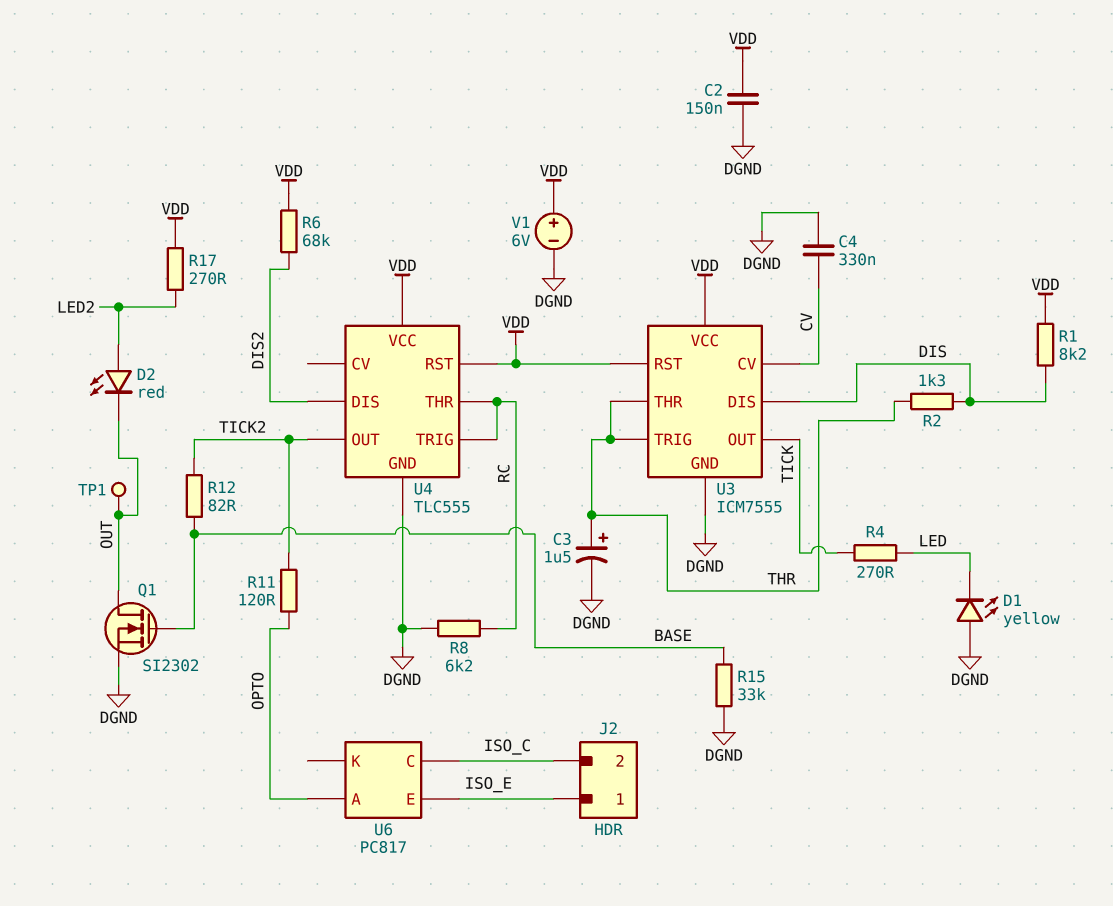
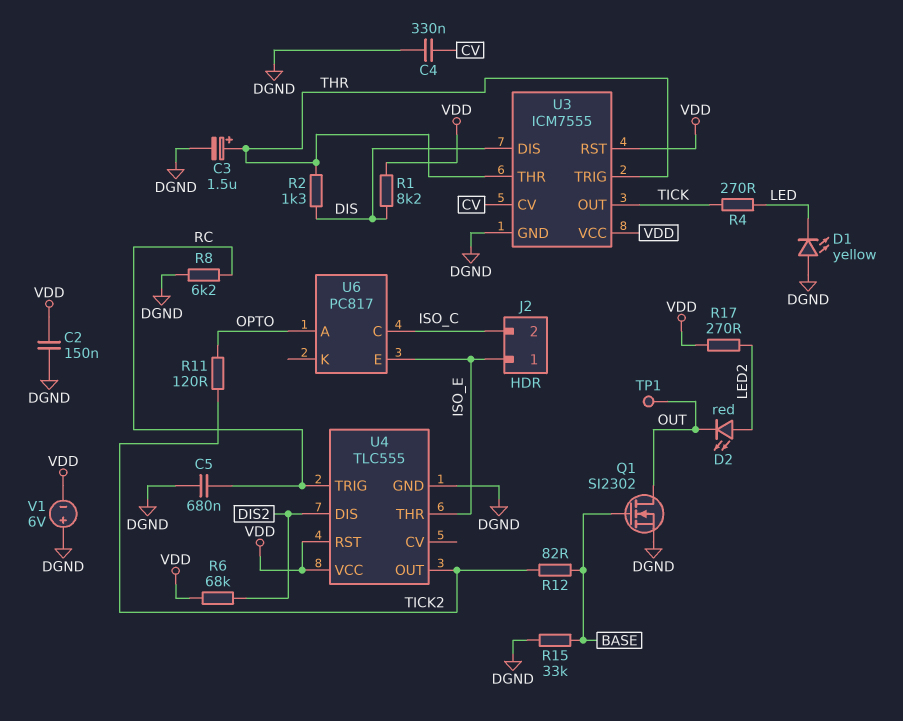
C5: none -> 680nF (DGND, RC)
U4 pin THR: RC -> ISO_E
V1: 6V (plus VDD, minus DGND) -> 6V (plus DGND, minus VDD)

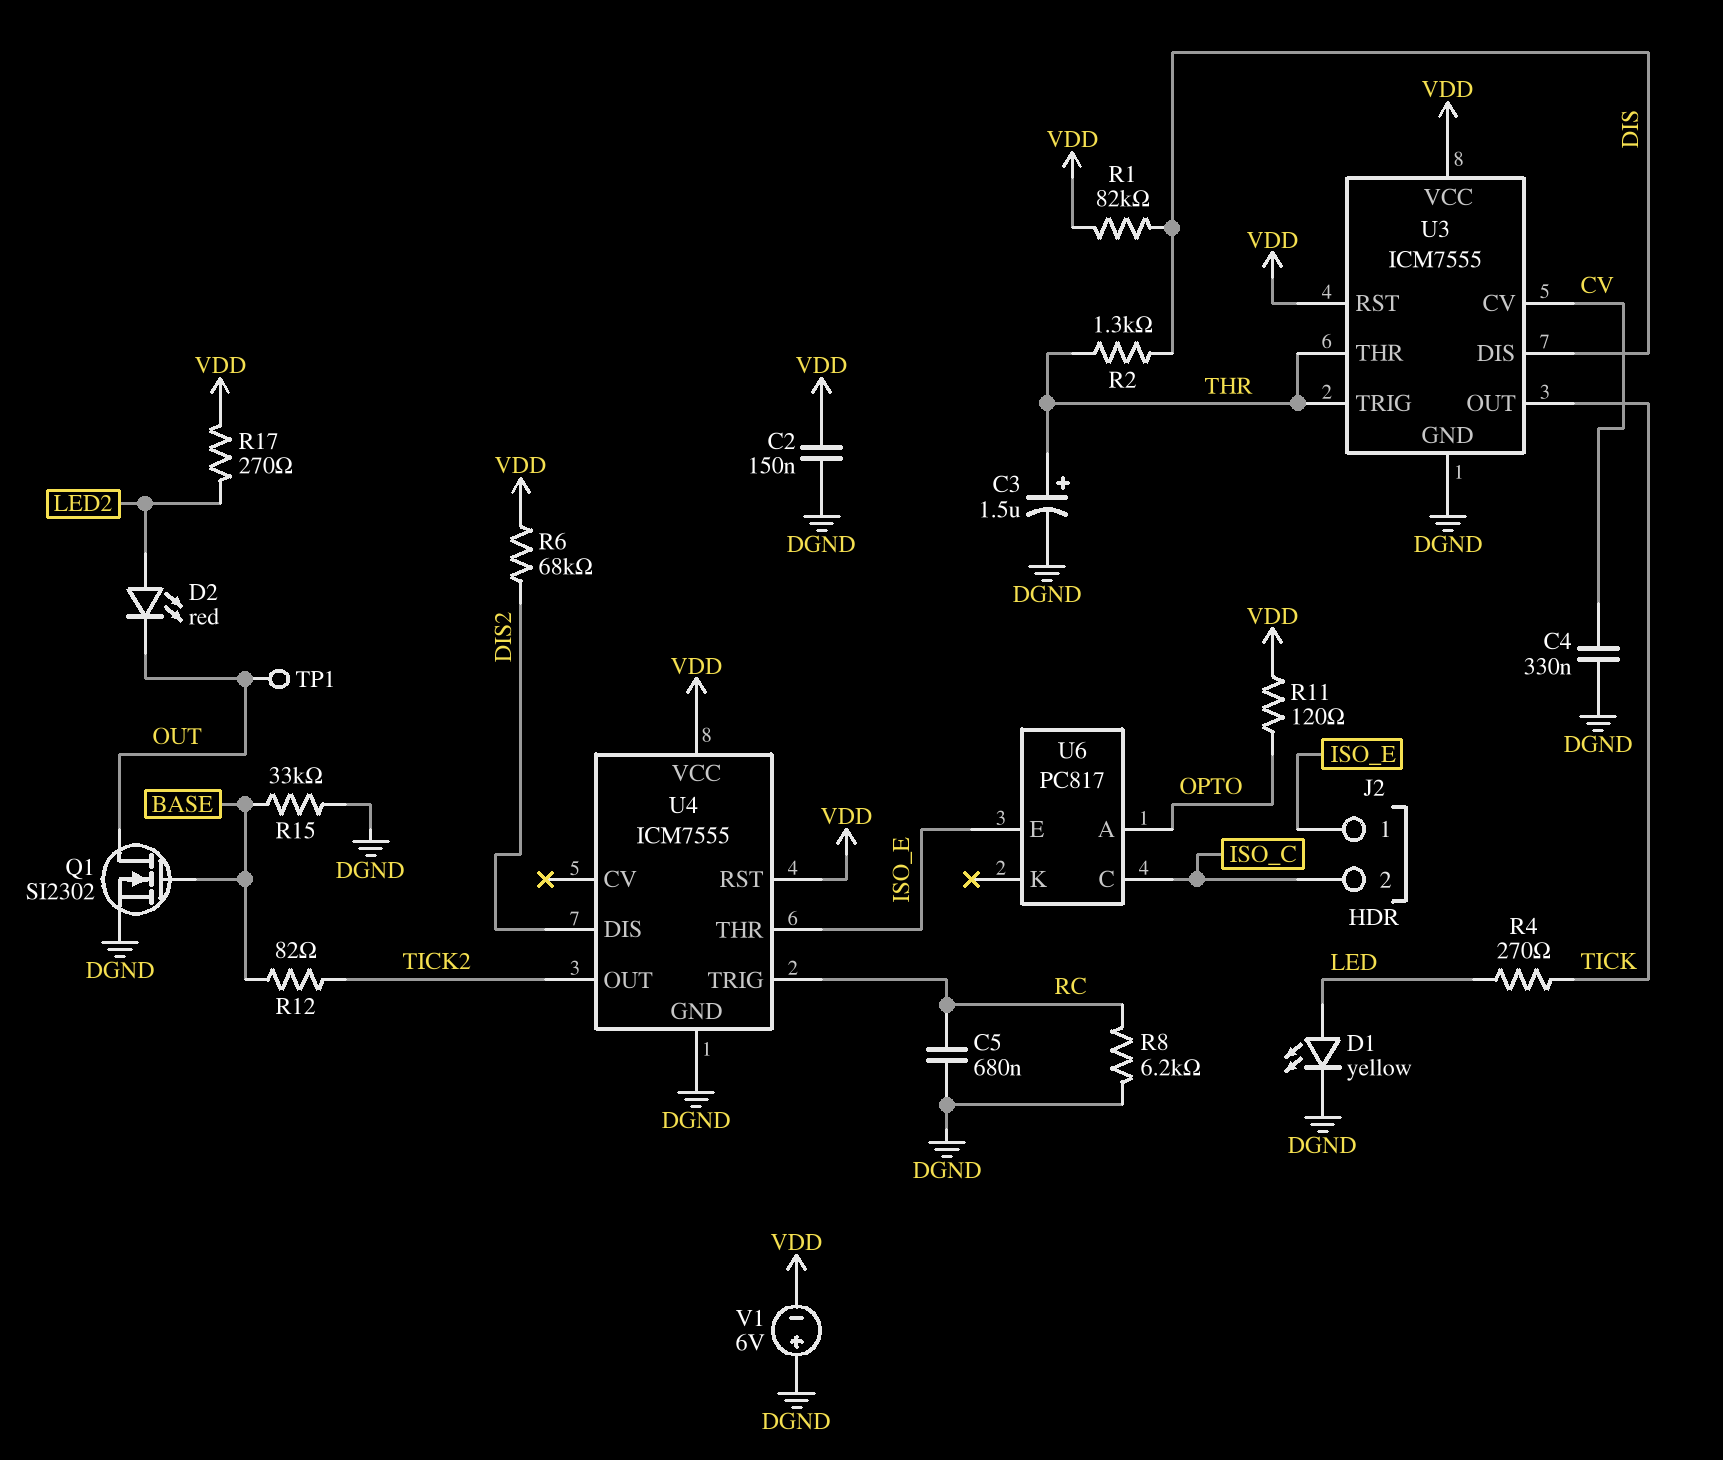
D1: LED yellow (A DGND, K LED) -> LED yellow (A LED, K DGND)
R1: 8.2k (DIS, VDD) -> 82k (DIS, VDD)
R11: 120 (OPTO, TICK2) -> 120 (OPTO, VDD)
U4: TLC555 -> ICM7555

